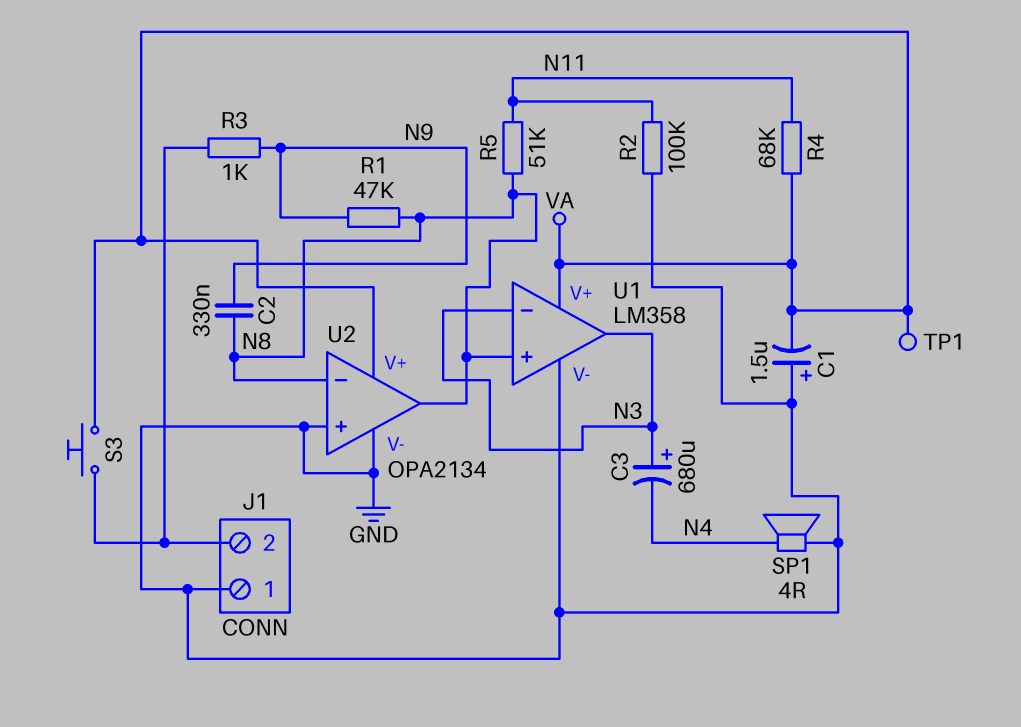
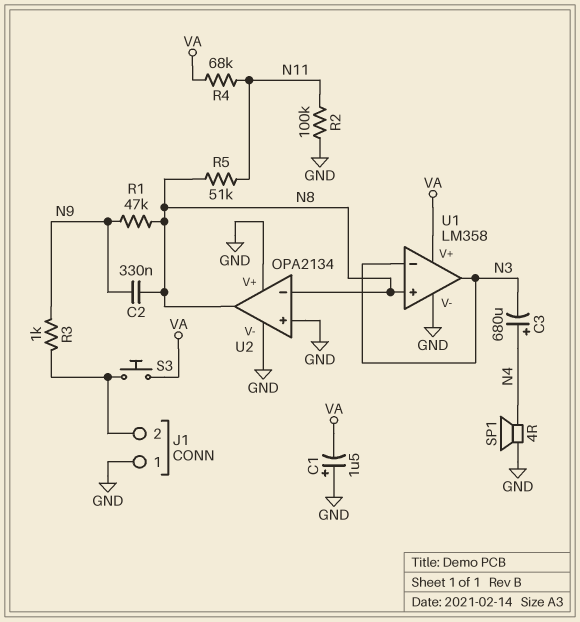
C3: 680uF (plus N3, minus N4) -> 680uF (plus N4, minus N3)
TP1: test point (VA) -> none
U2 pin V+: VA -> GND

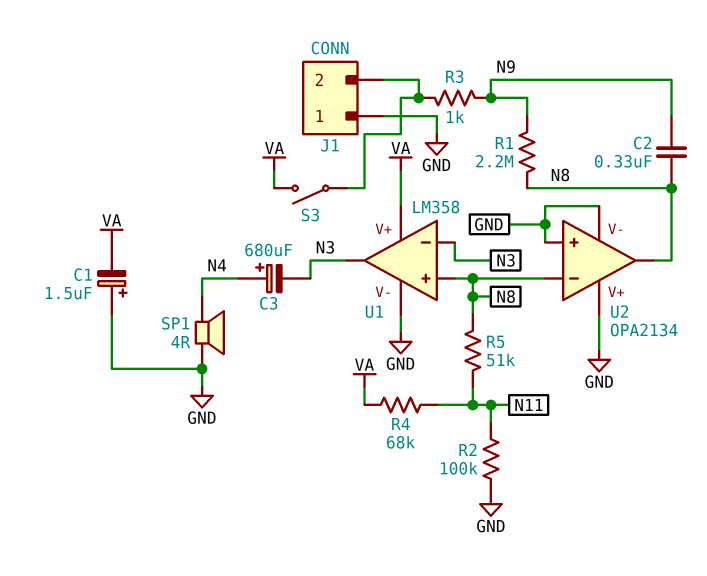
R1: 47k (N8, N9) -> 2.2M (N8, N9)
S3: button (J1/2, VA) -> switch (J1/2, VA)

